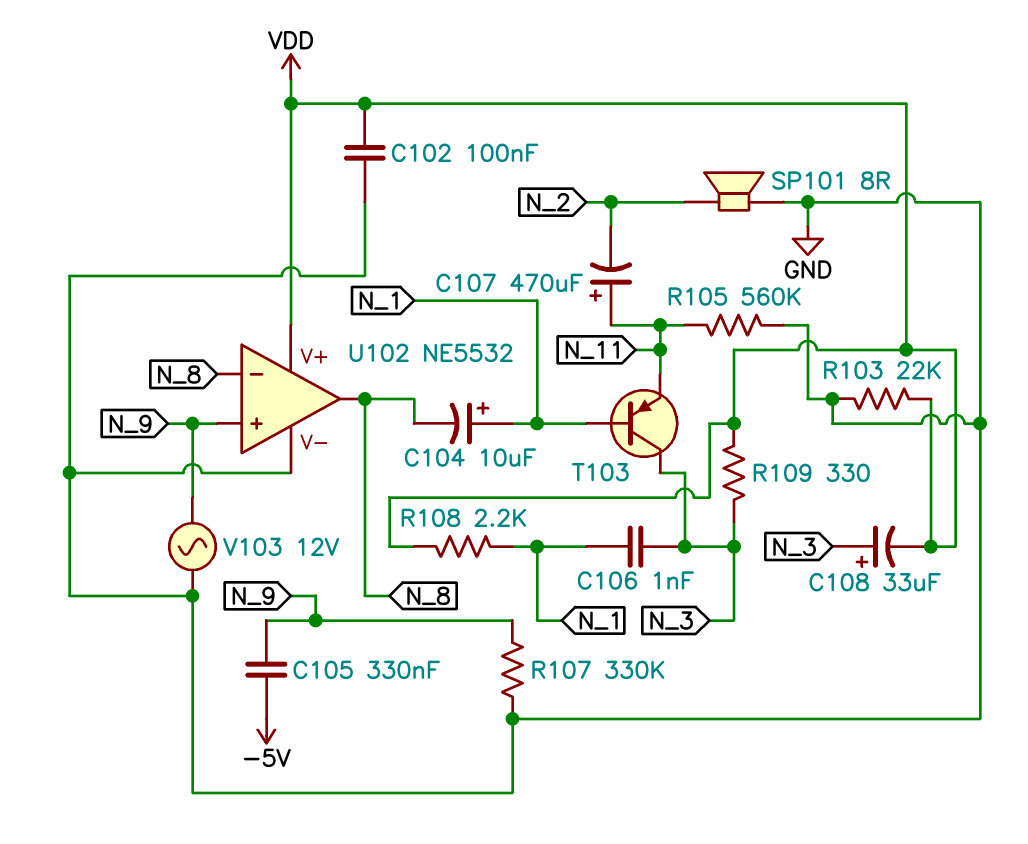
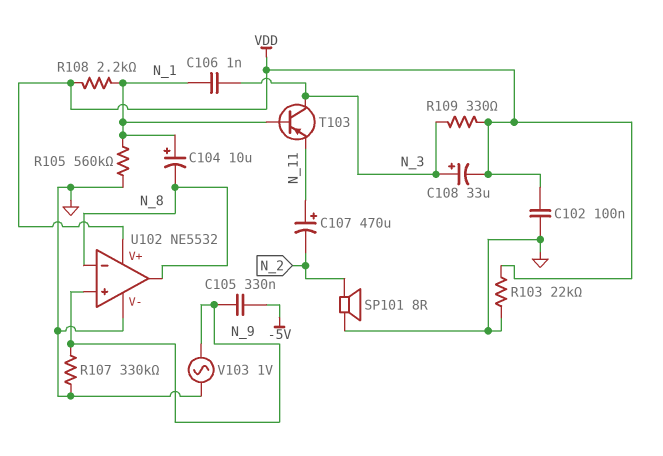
R105: 560k (GND, N_11) -> 560k (GND, N_1)
V103: AC 12V (GND, N_9) -> AC 1V (GND, N_9)

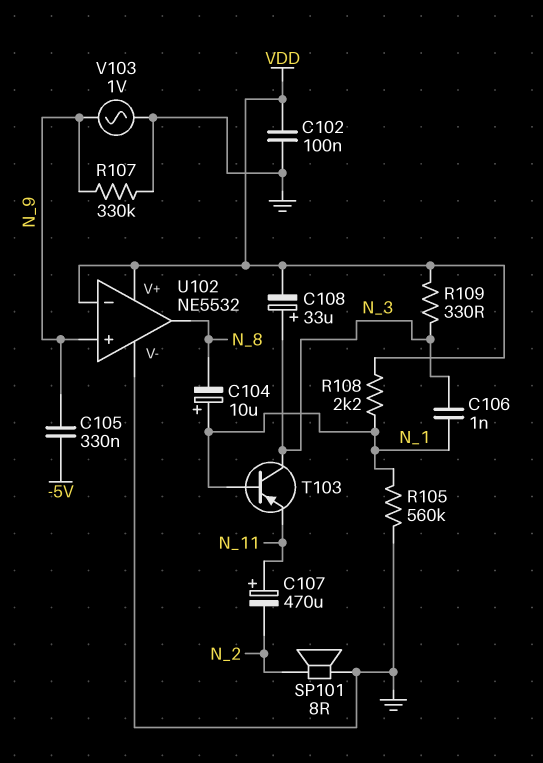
R103: 22k (GND, VDD) -> none
U102 pin in-: N_8 -> VDD

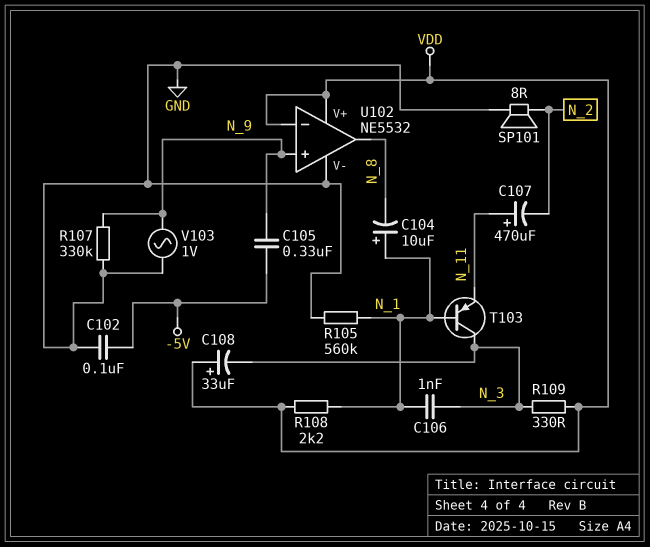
C102: 100nF (GND, VDD) -> 100nF (-5V, GND)
C108: 33uF (plus N_3, minus VDD) -> 33uF (plus VDD, minus N_3)

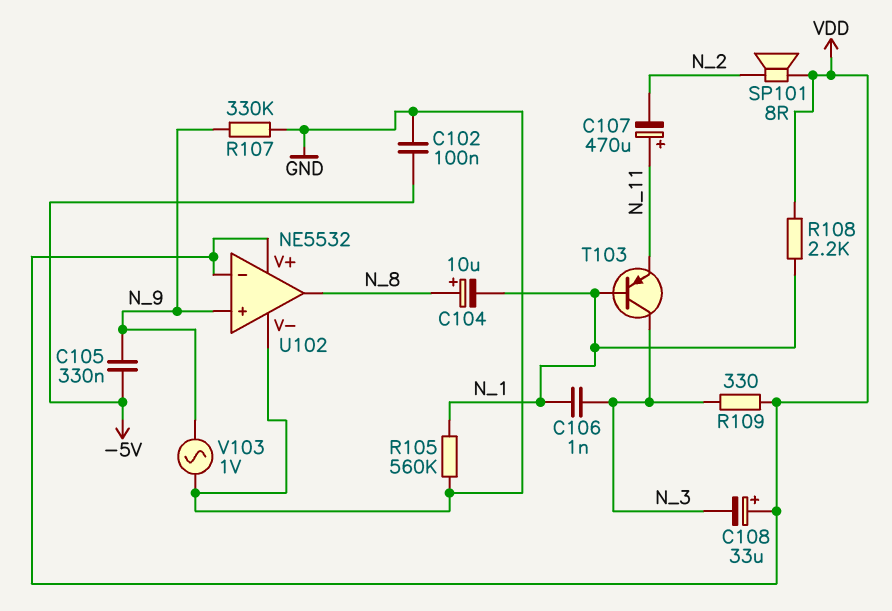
C104: 10uF (plus N_1, minus N_8) -> 10uF (plus N_8, minus N_1)
SP101: speaker 8R (GND, N_2) -> speaker 8R (N_2, VDD)

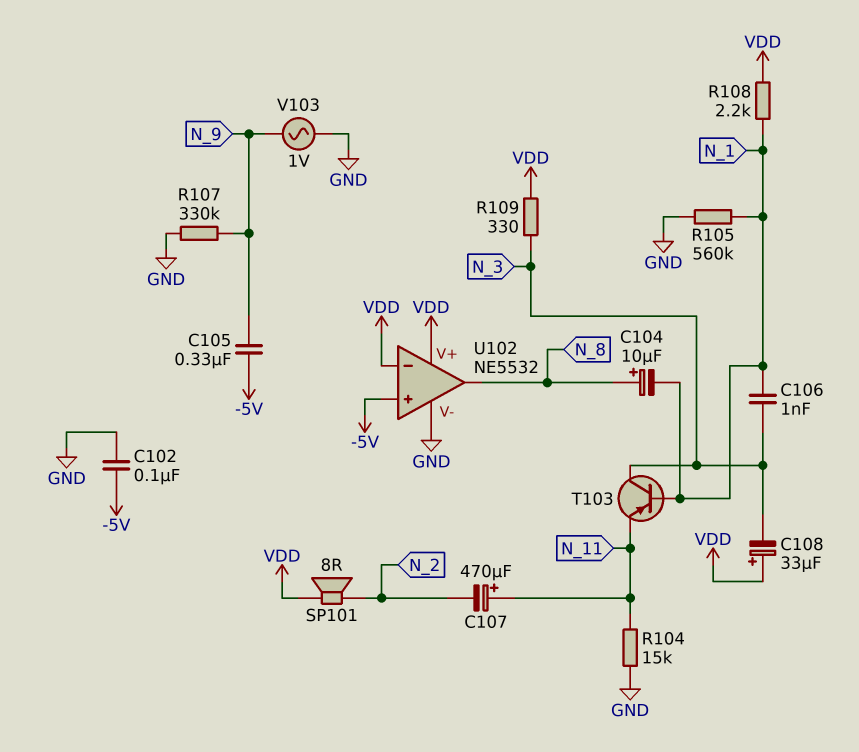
R104: none -> 15k (GND, N_11)
U102 pin in+: N_9 -> -5V

